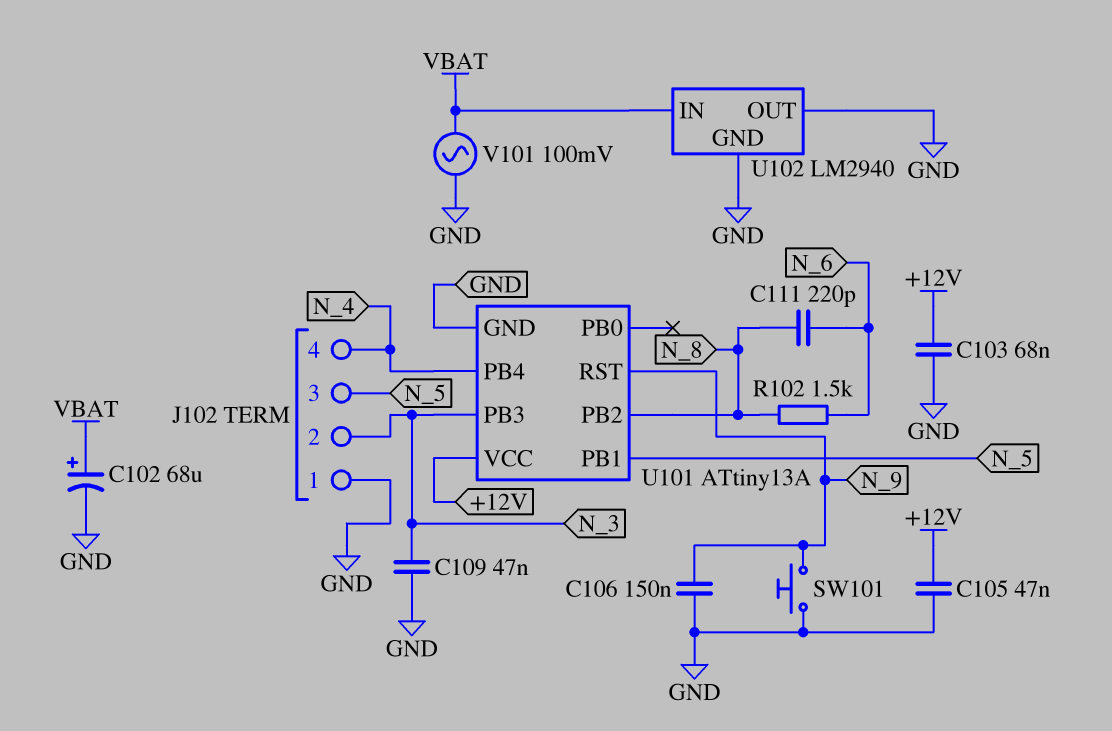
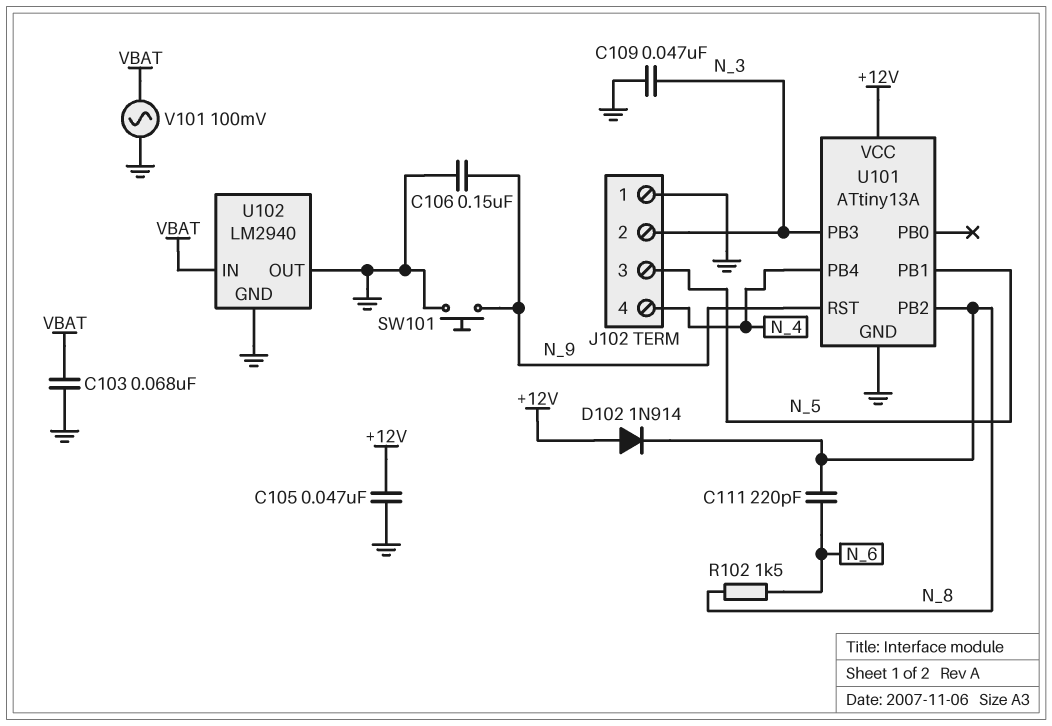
C102: 68uF (plus VBAT, minus GND) -> none
C103: 68nF (+12V, GND) -> 68nF (GND, VBAT)
D102: none -> diode 1N914 (A +12V, K N_8)

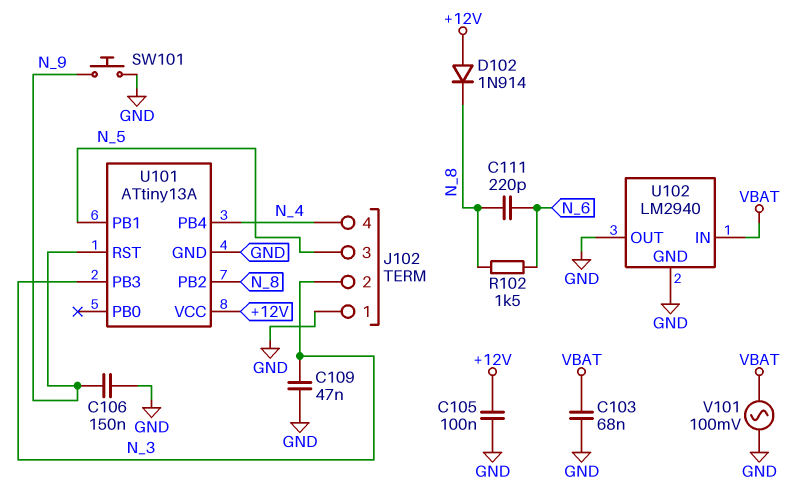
C105: 47nF (+12V, GND) -> 100nF (+12V, GND)

